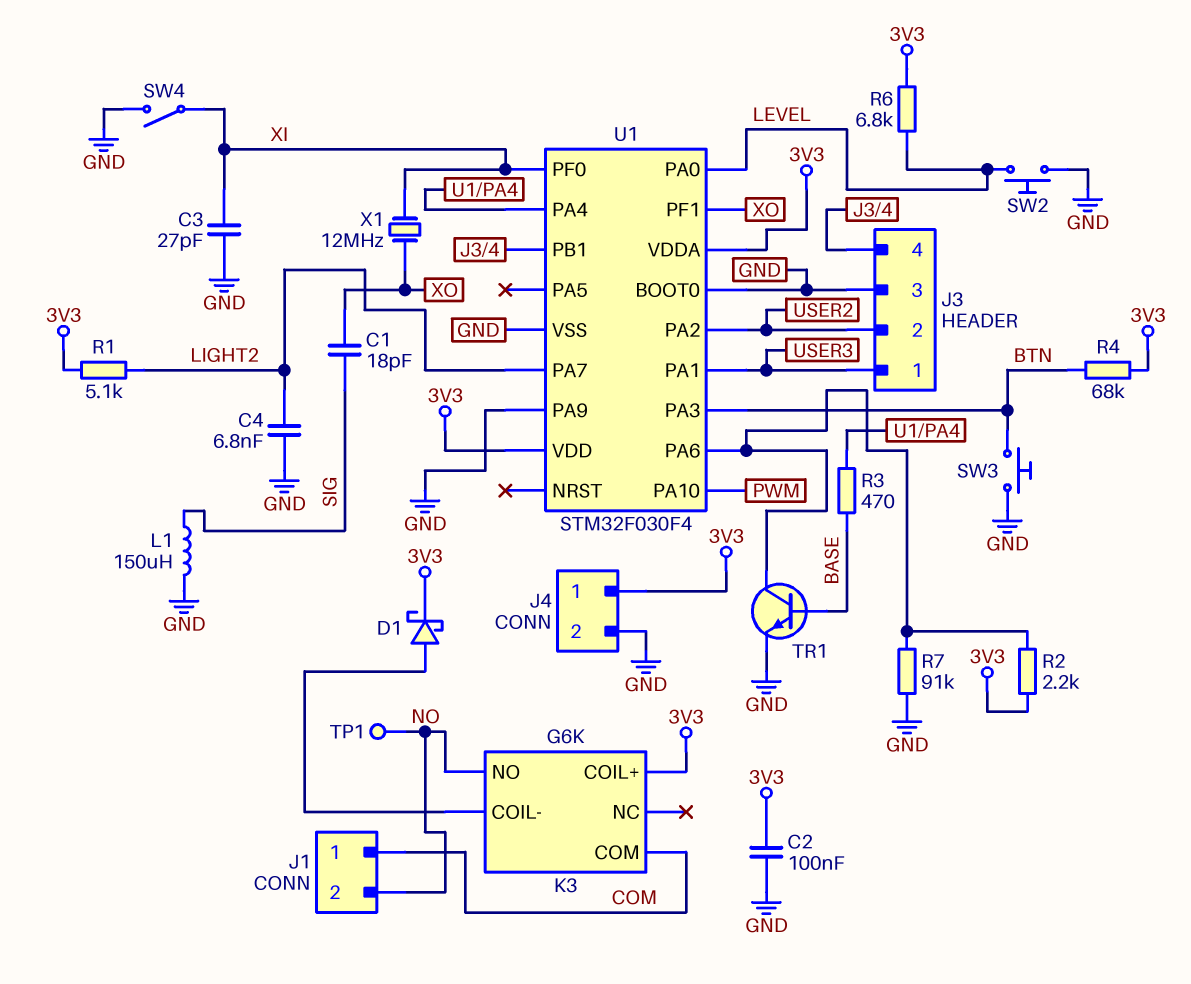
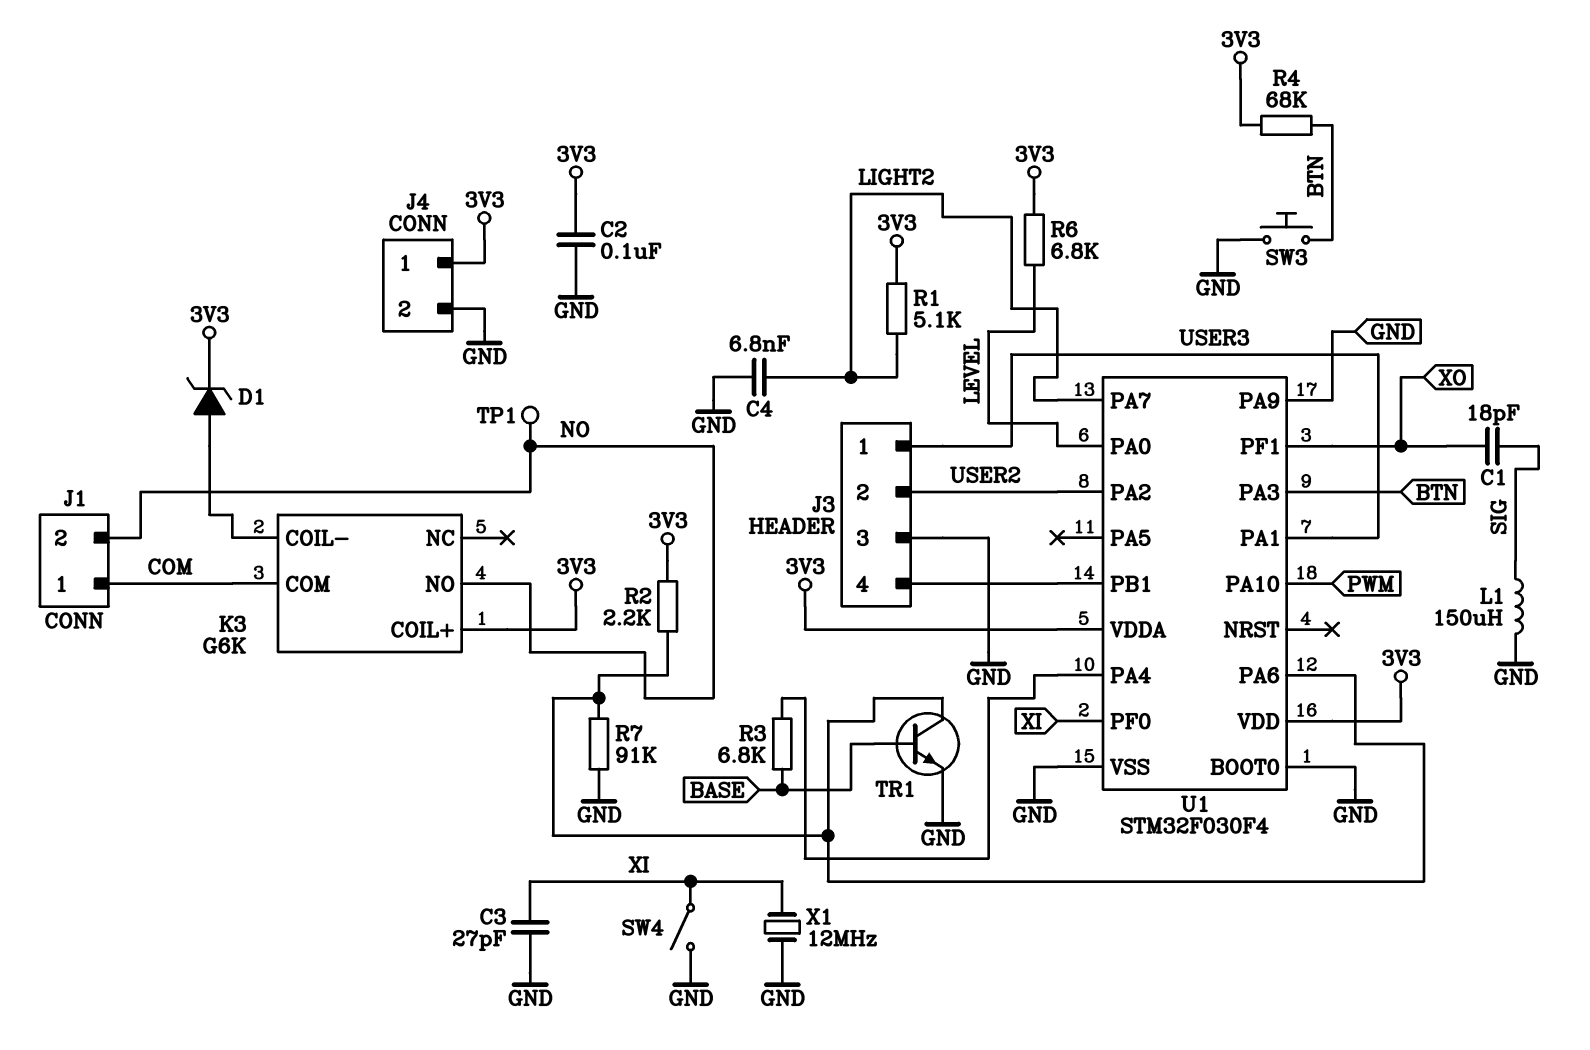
D1: schottky (A K3/COIL-, K 3V3) -> zener (A K3/COIL-, K 3V3)
R3: 470 (BASE, U1/PA4) -> 6.8k (BASE, U1/PA4)
SW2: button (GND, LEVEL) -> none
X1: 12MHz (XI, XO) -> 12MHz (GND, XI)

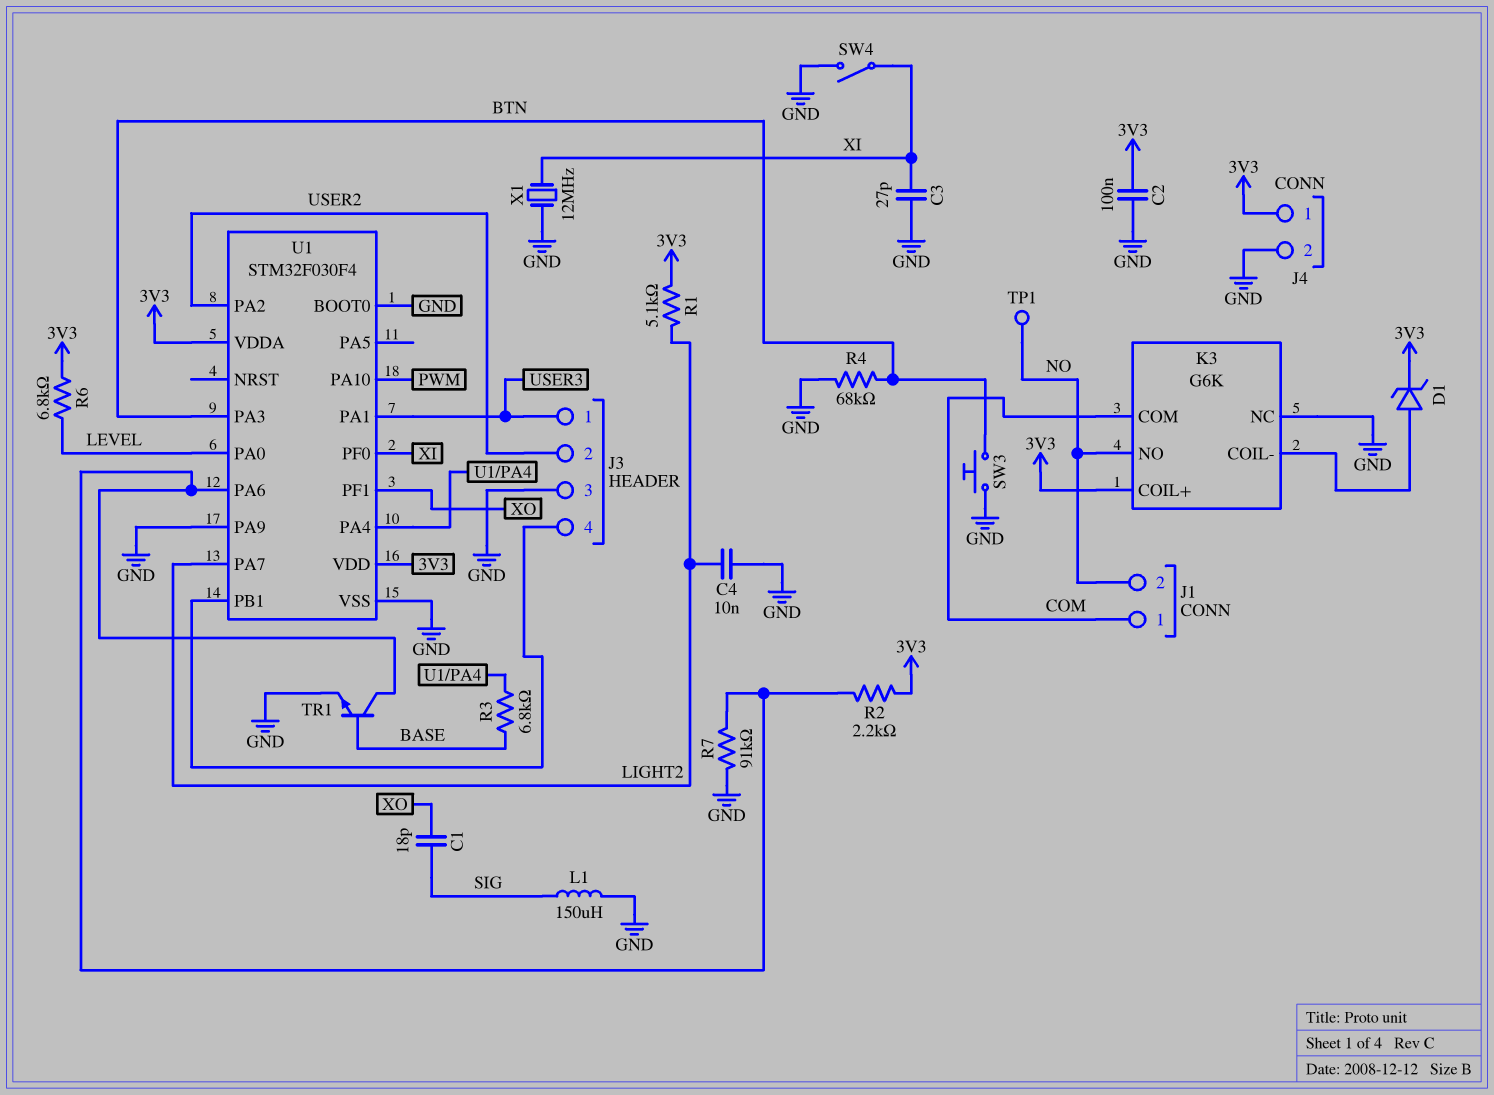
C4: 6.8nF (GND, LIGHT2) -> 10nF (GND, LIGHT2)
K3 pin NC: none -> GND
R4: 68k (3V3, BTN) -> 68k (BTN, GND)

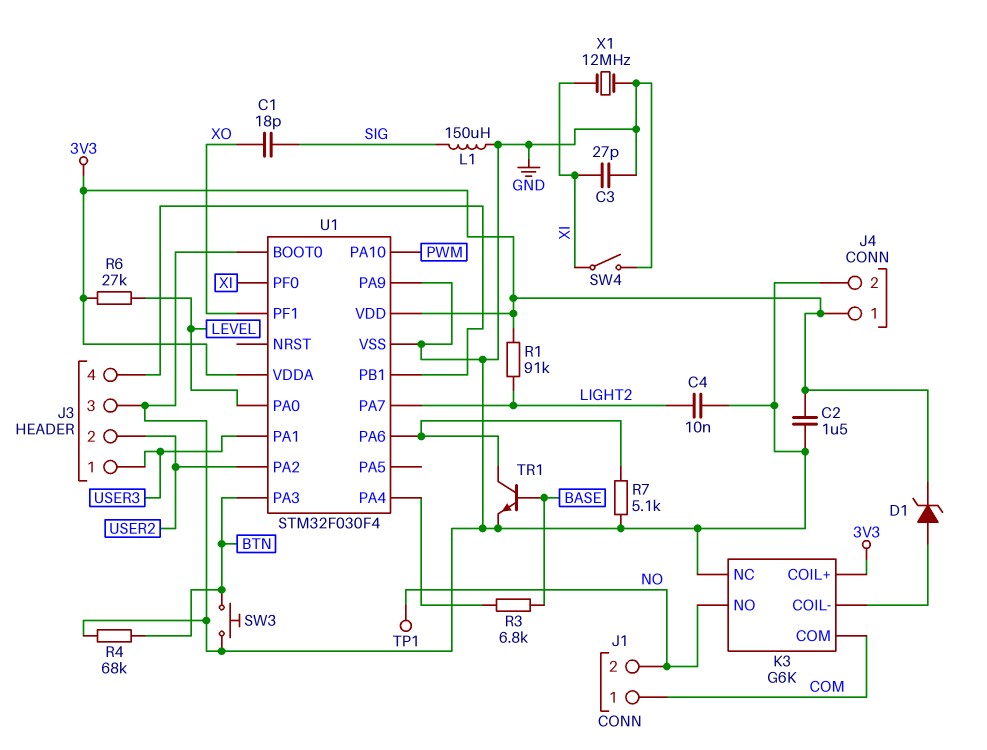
C2: 100nF (3V3, GND) -> 1.5uF (3V3, GND)
R1: 5.1k (3V3, LIGHT2) -> 91k (3V3, LIGHT2)
R2: 2.2k (3V3, U1/PA6) -> none
R6: 6.8k (3V3, LEVEL) -> 27k (3V3, LEVEL)
R7: 91k (GND, U1/PA6) -> 5.1k (GND, U1/PA6)

